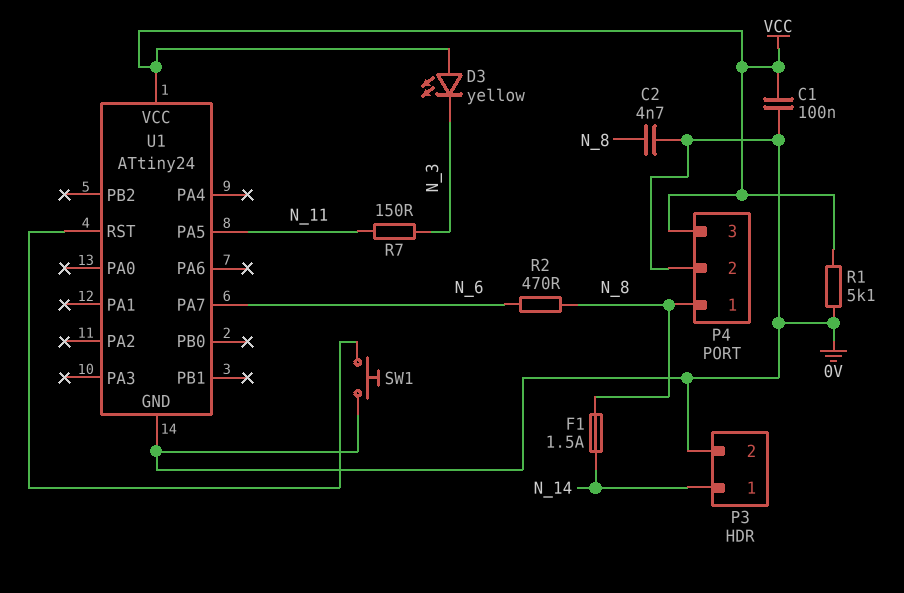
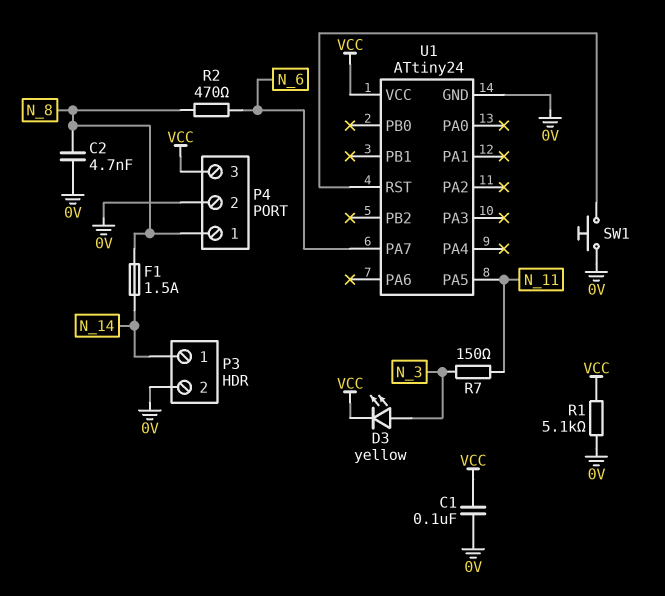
D3: LED yellow (A VCC, K N_3) -> LED yellow (A N_3, K VCC)

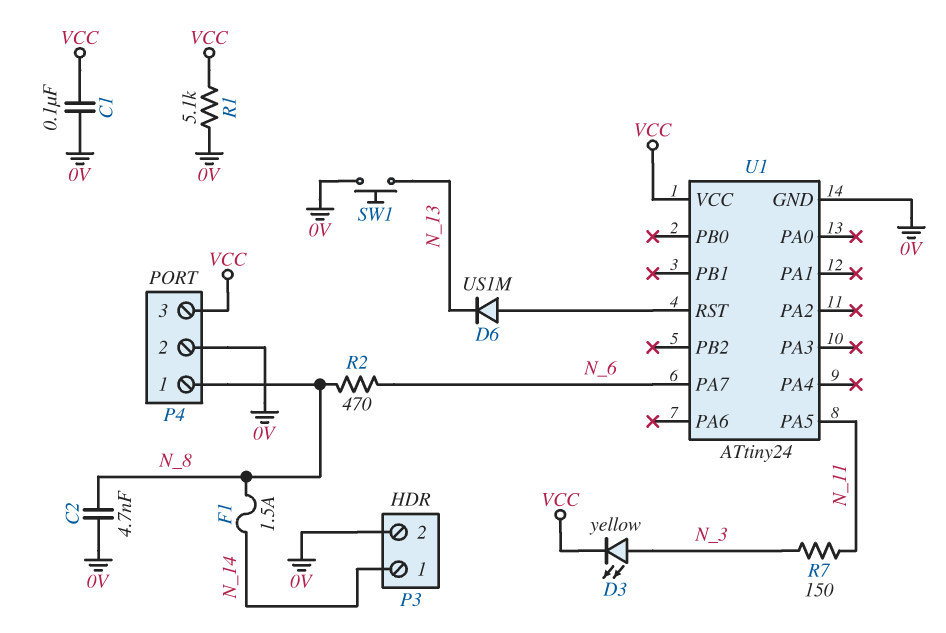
D6: none -> diode US1M (A U1/RST, K N_13)
SW1: button (0V, U1/RST) -> button (0V, N_13)

